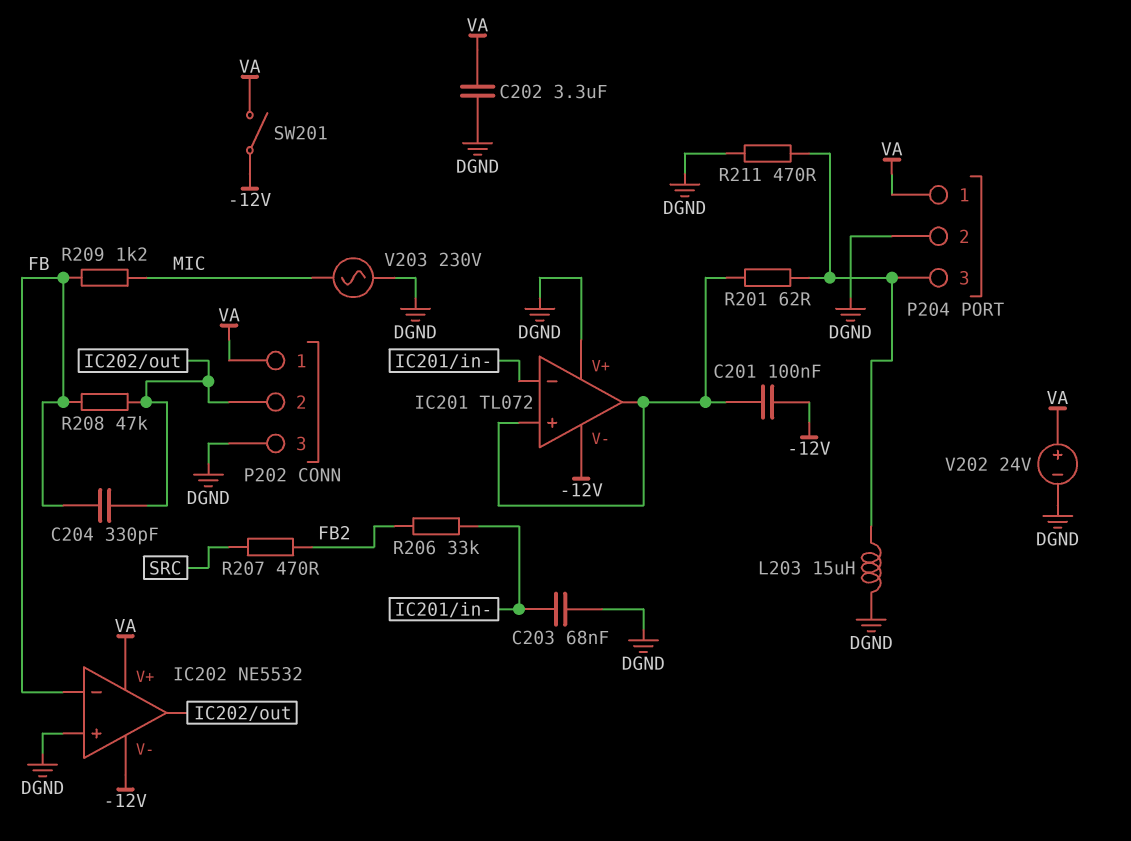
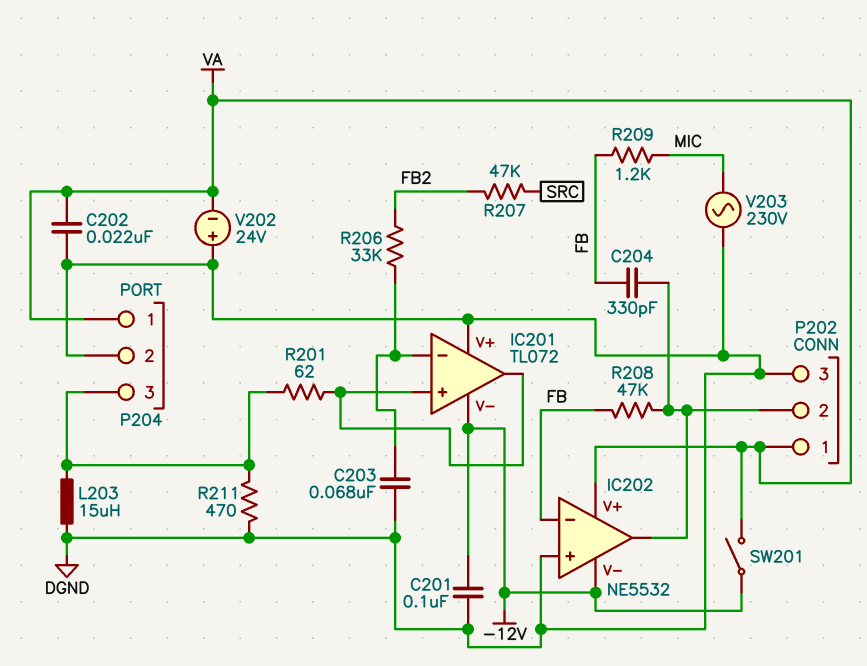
C201: 100nF (-12V, IC201/in+) -> 100nF (-12V, DGND)
C202: 3.3uF (DGND, VA) -> 22nF (DGND, VA)
R207: 470 (FB2, SRC) -> 47k (FB2, SRC)
V202: 24V (plus VA, minus DGND) -> 24V (plus DGND, minus VA)

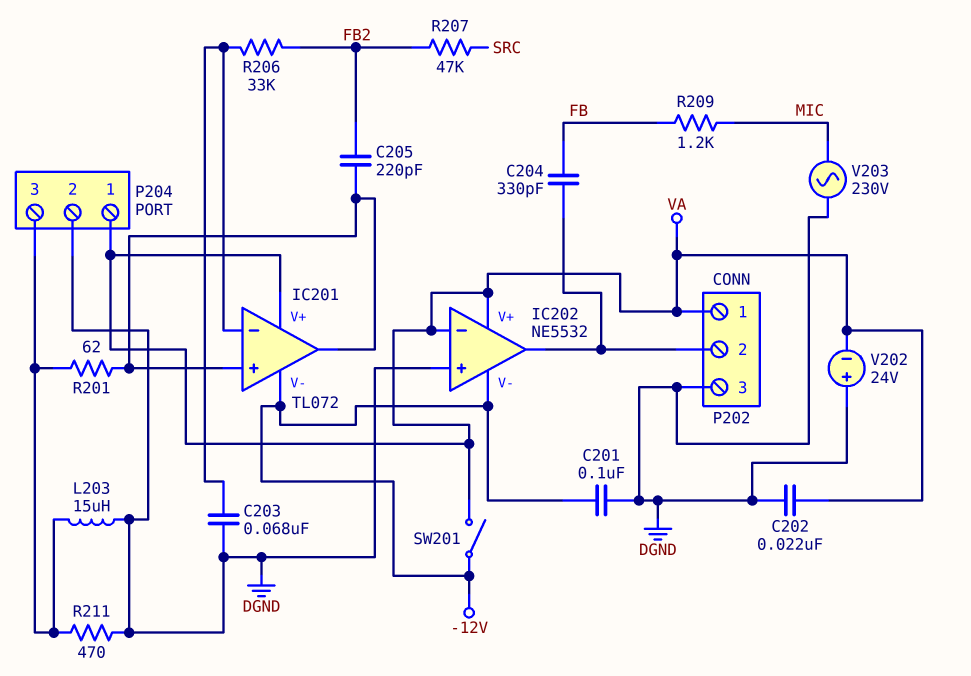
C205: none -> 220pF (FB2, IC201/in+)
IC201 pin V+: DGND -> VA
IC202 pin in-: FB -> VA
R208: 47k (FB, IC202/out) -> none

